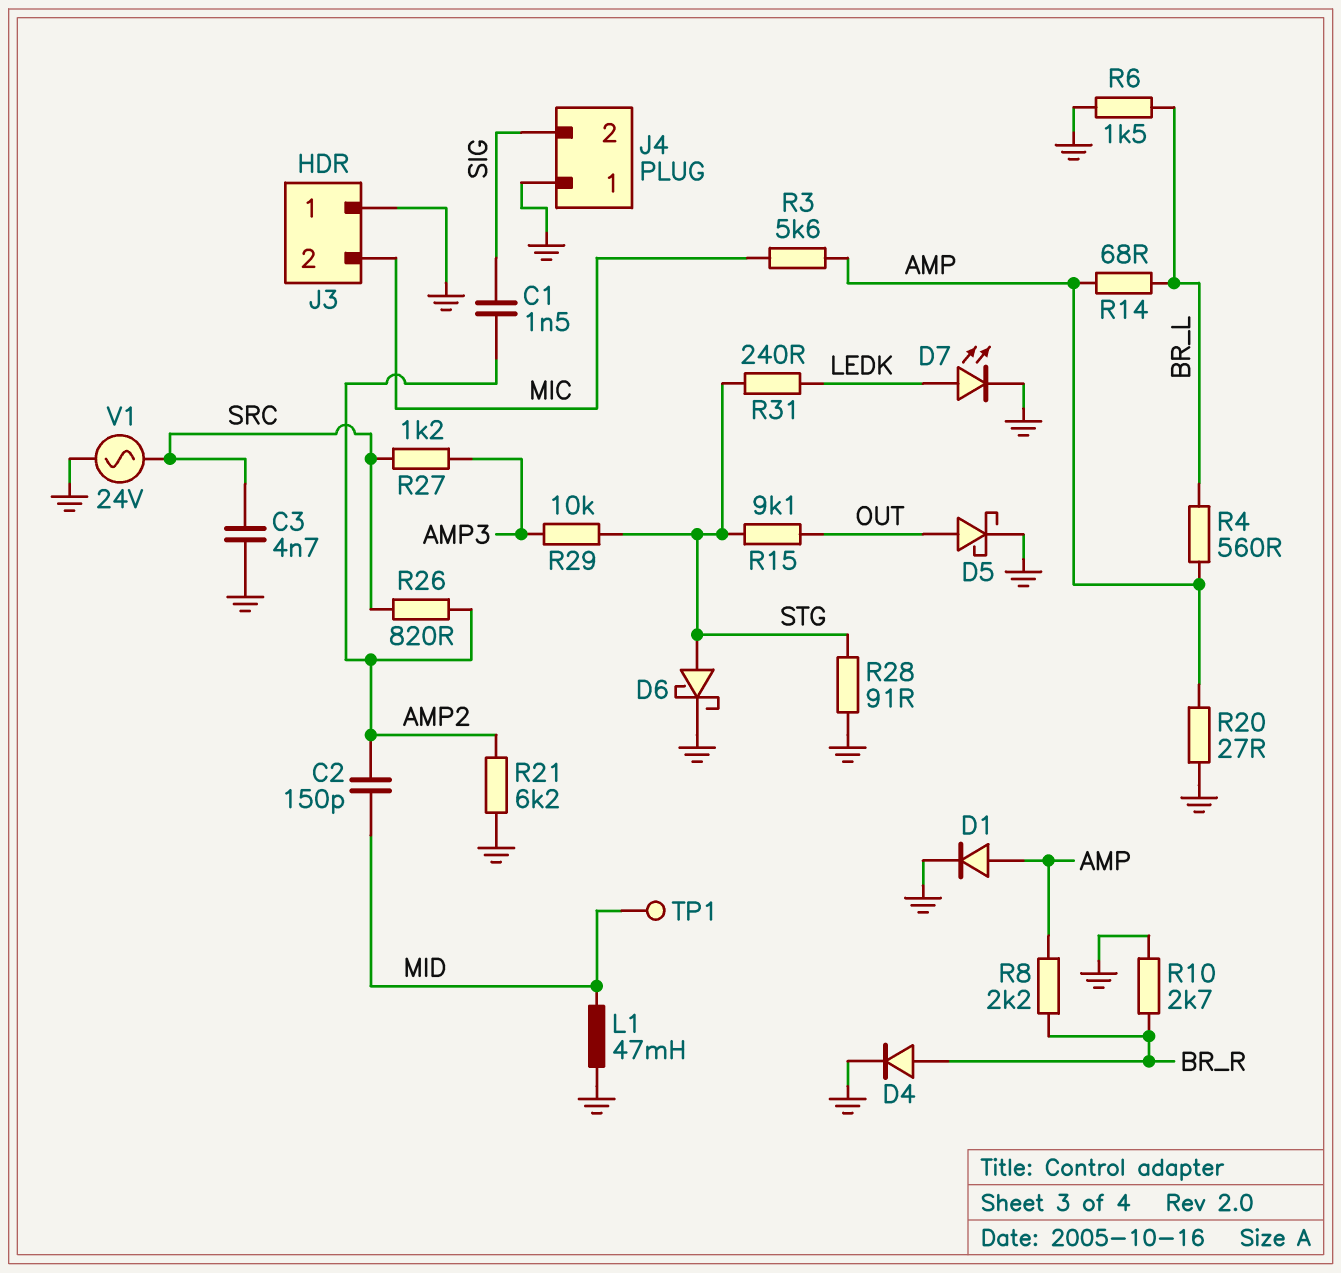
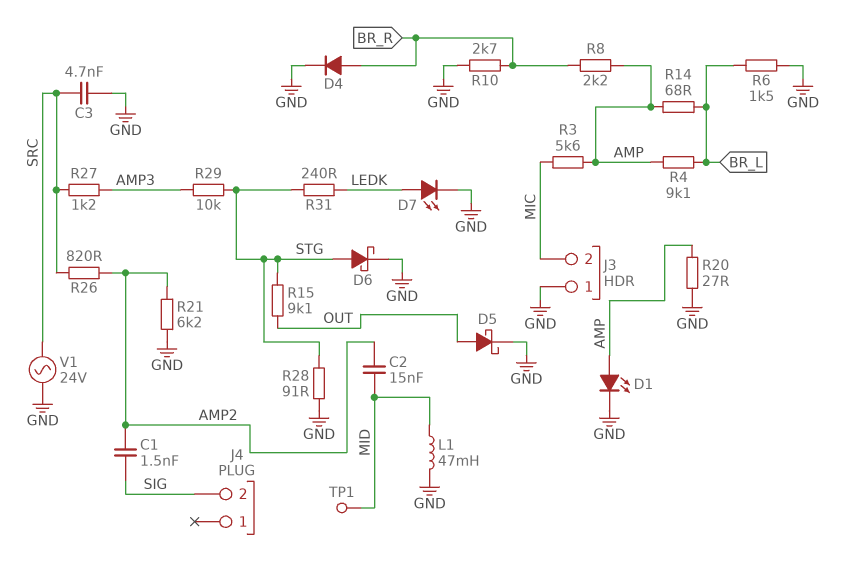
C2: 150pF (AMP2, MID) -> 15nF (AMP2, MID)
D1: diode (A AMP, K GND) -> LED (A AMP, K GND)
J4 pin 1: GND -> none
R4: 560 (AMP, BR_L) -> 9.1k (AMP, BR_L)

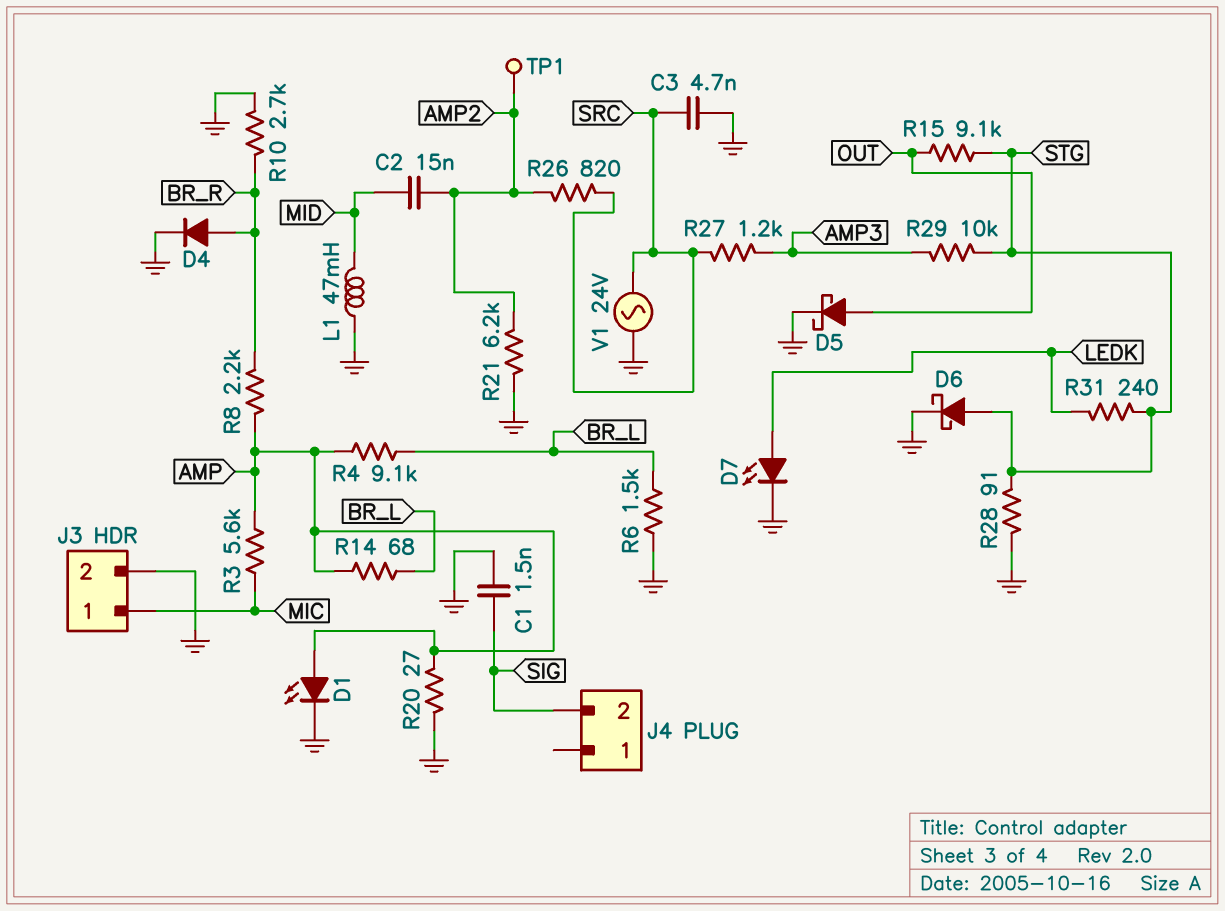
C1: 1.5nF (AMP2, SIG) -> 1.5nF (GND, SIG)
J3 pin 1: GND -> MIC
J3 pin 2: MIC -> GND
TP1: test point (MID) -> test point (AMP2)

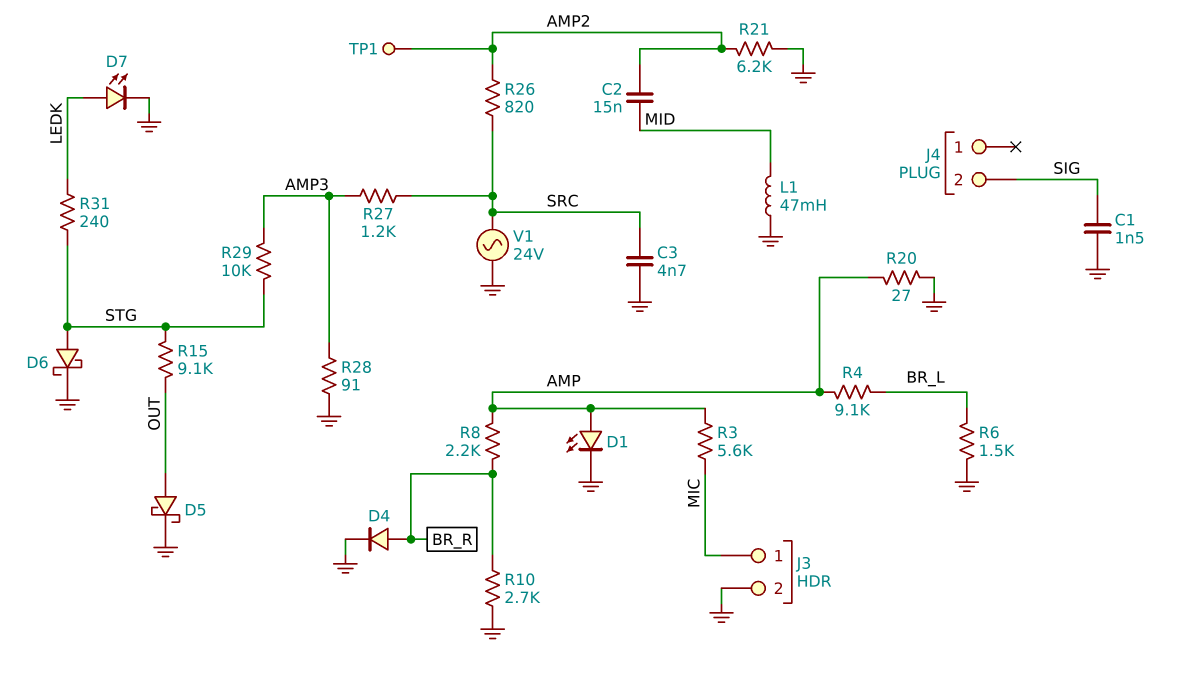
R14: 68 (AMP, BR_L) -> none
R28: 91 (GND, STG) -> 91 (AMP3, GND)

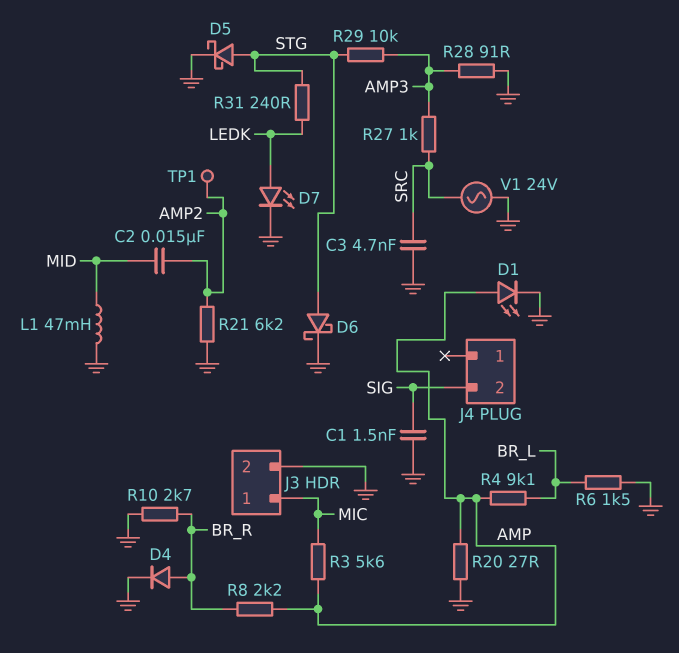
D5: schottky (A OUT, K GND) -> schottky (A STG, K GND)
R15: 9.1k (OUT, STG) -> none
R26: 820 (AMP2, SRC) -> none
R27: 1.2k (AMP3, SRC) -> 1k (AMP3, SRC)

